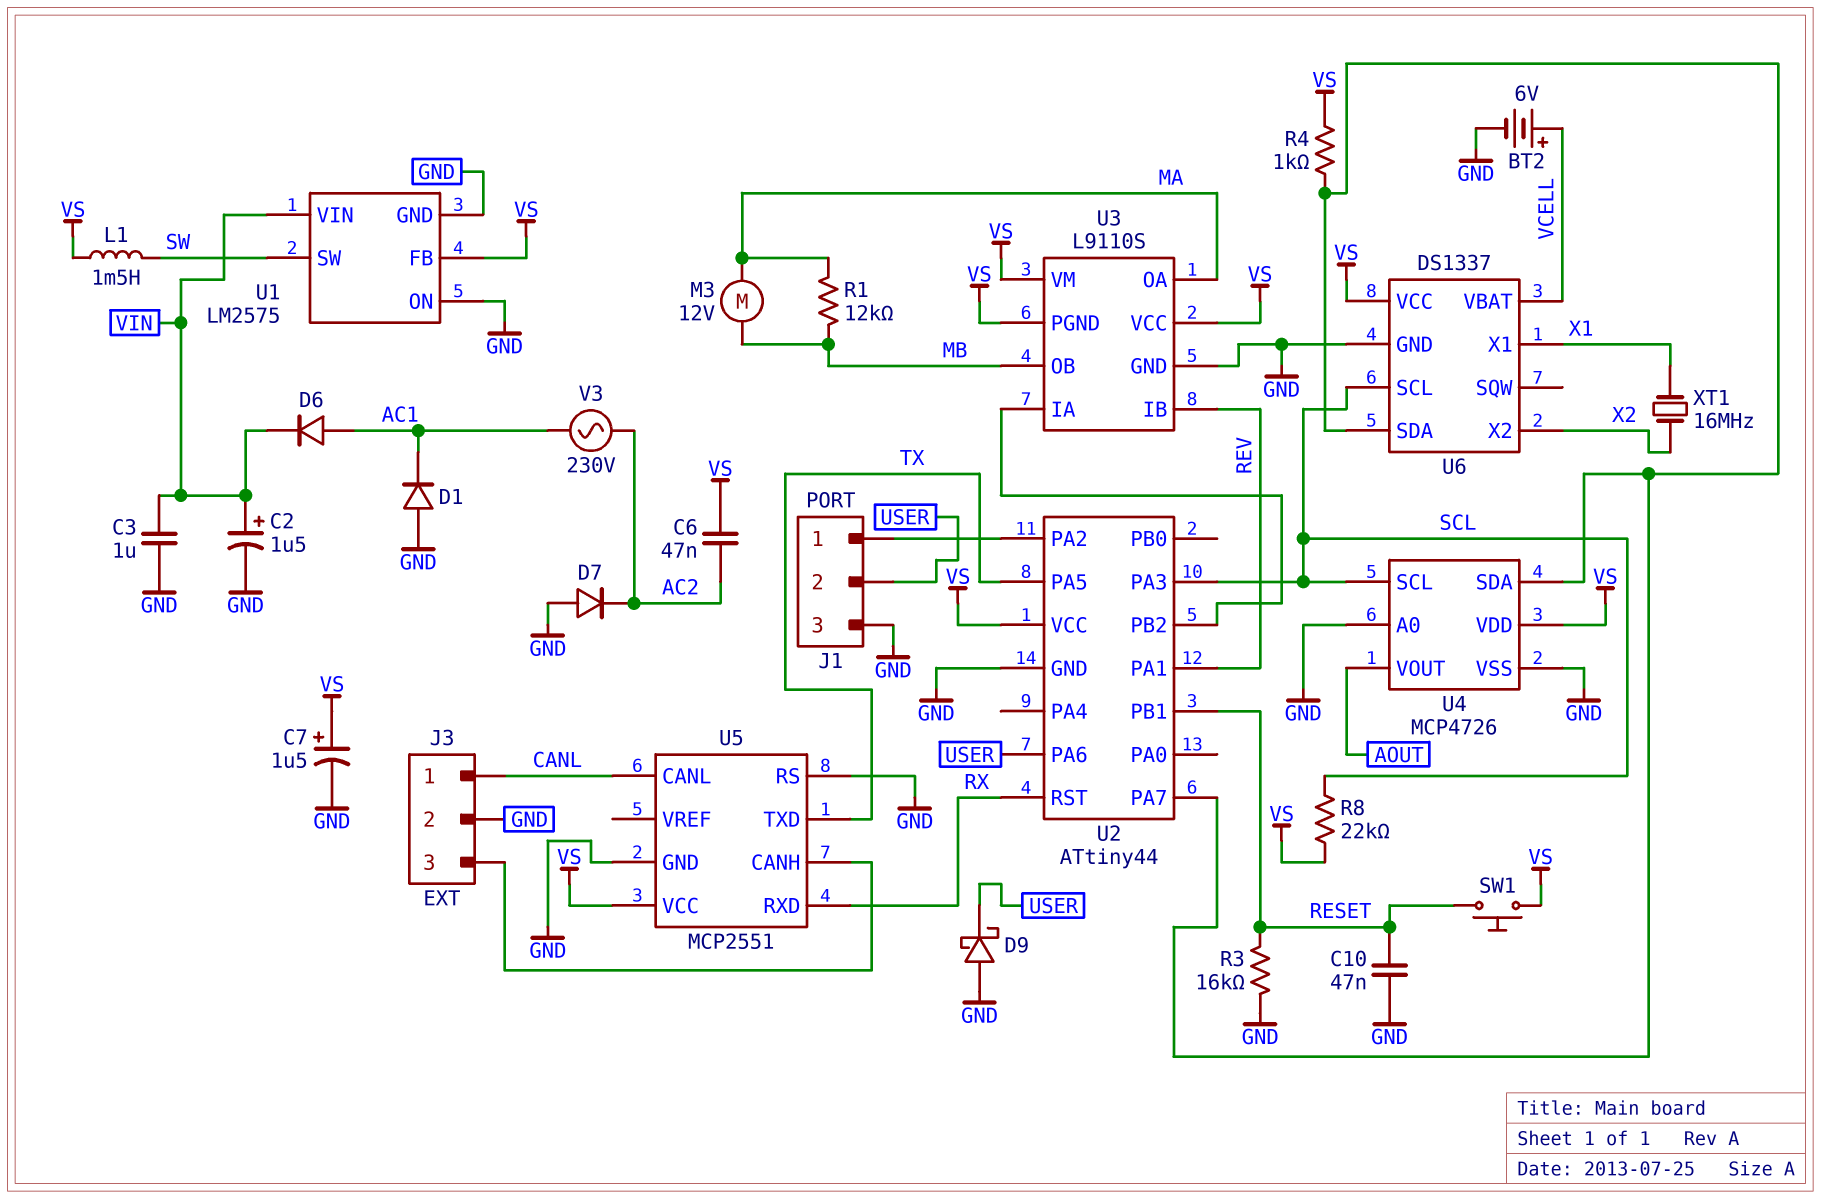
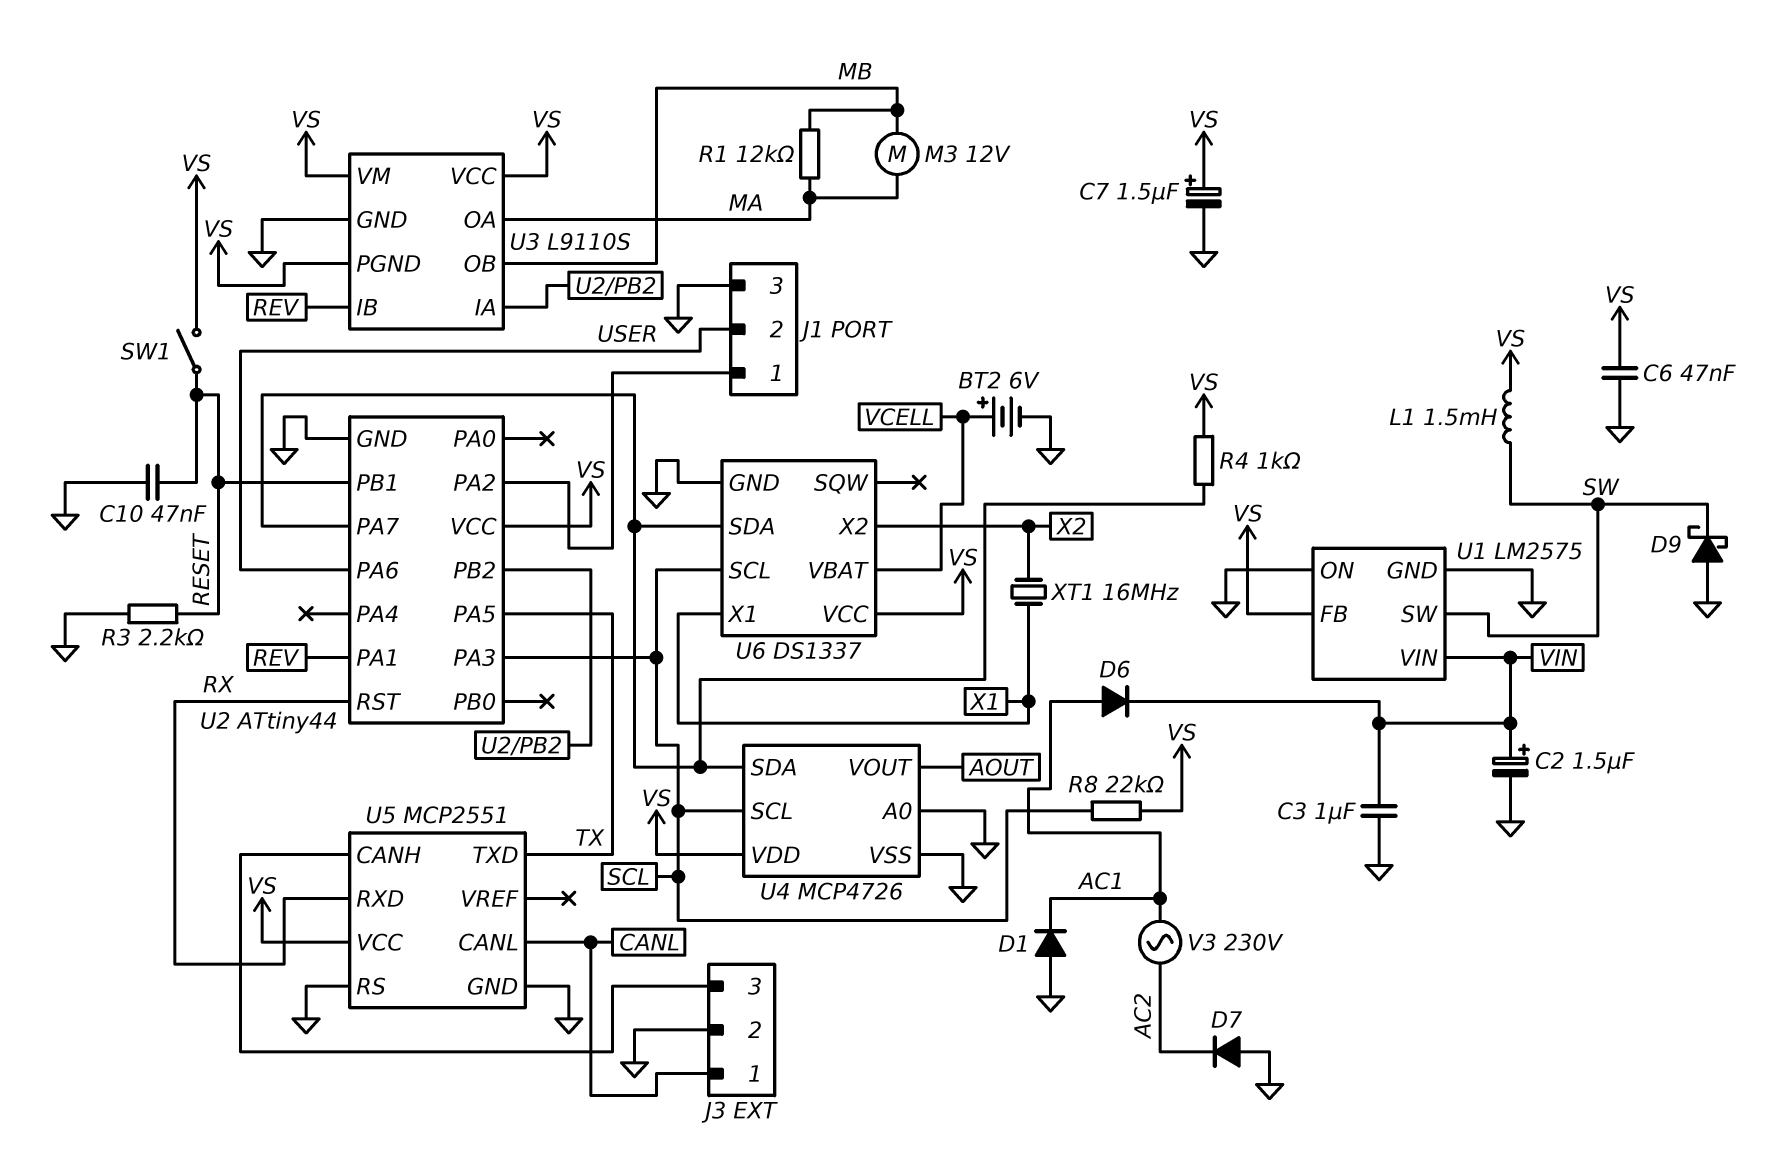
C6: 47nF (AC2, VS) -> 47nF (GND, VS)
D9: schottky (A GND, K USER) -> schottky (A GND, K SW)
R3: 16k (GND, RESET) -> 2.2k (GND, RESET)
SW1: button (RESET, VS) -> switch (RESET, VS)

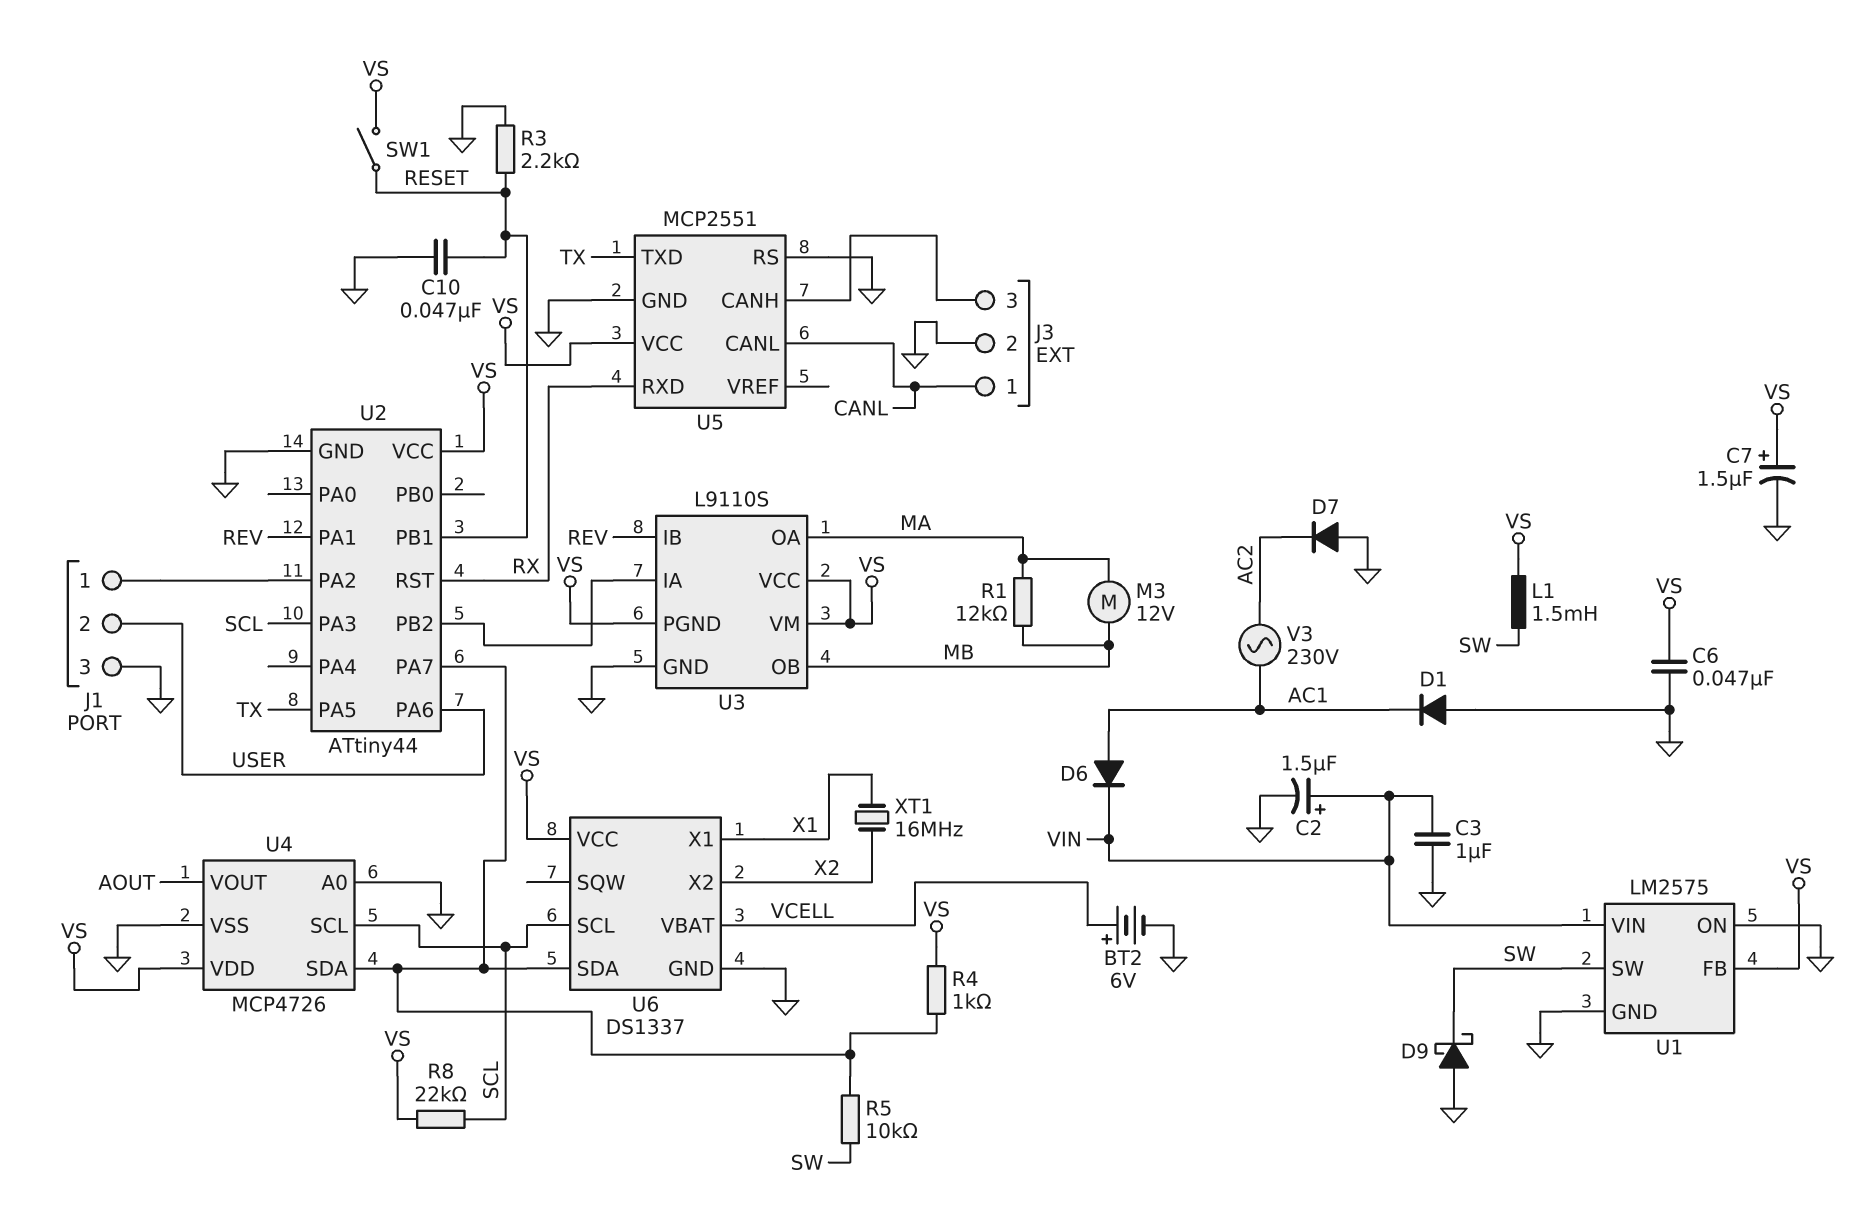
R5: none -> 10k (SW, U2/PA7)

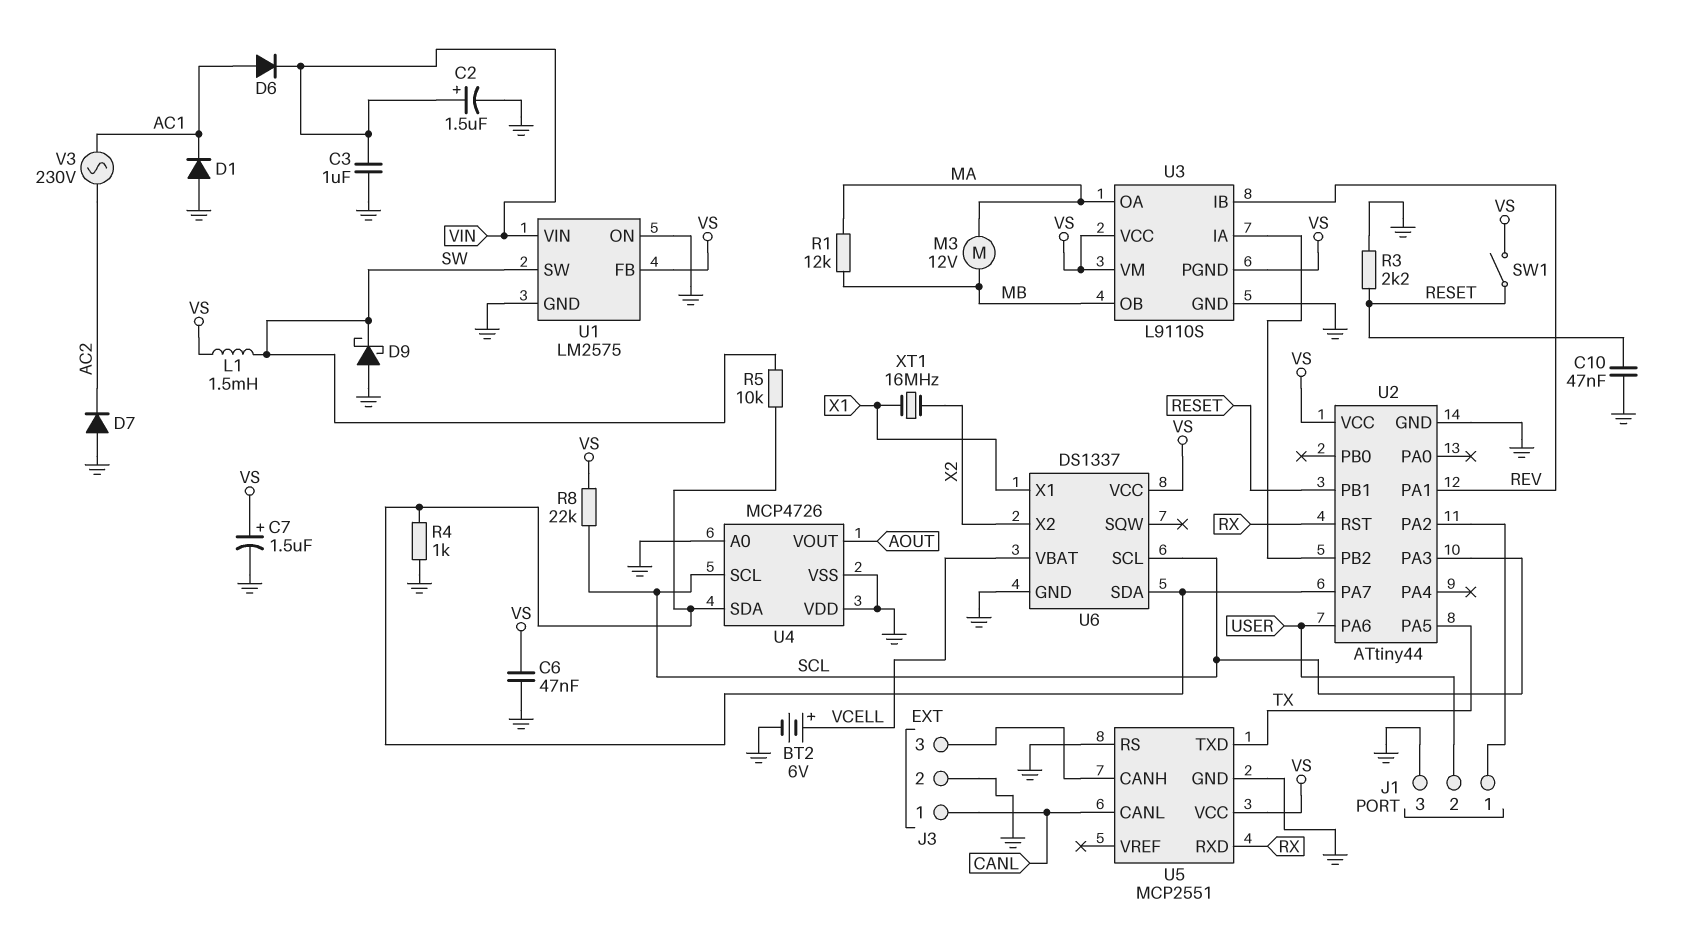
R4: 1k (U2/PA7, VS) -> 1k (GND, U2/PA7)
U4 pin VDD: VS -> GND

